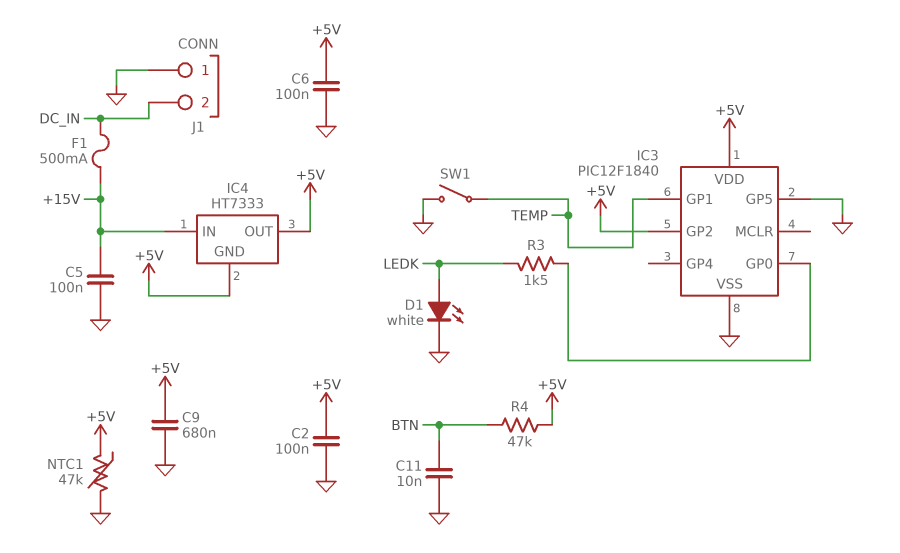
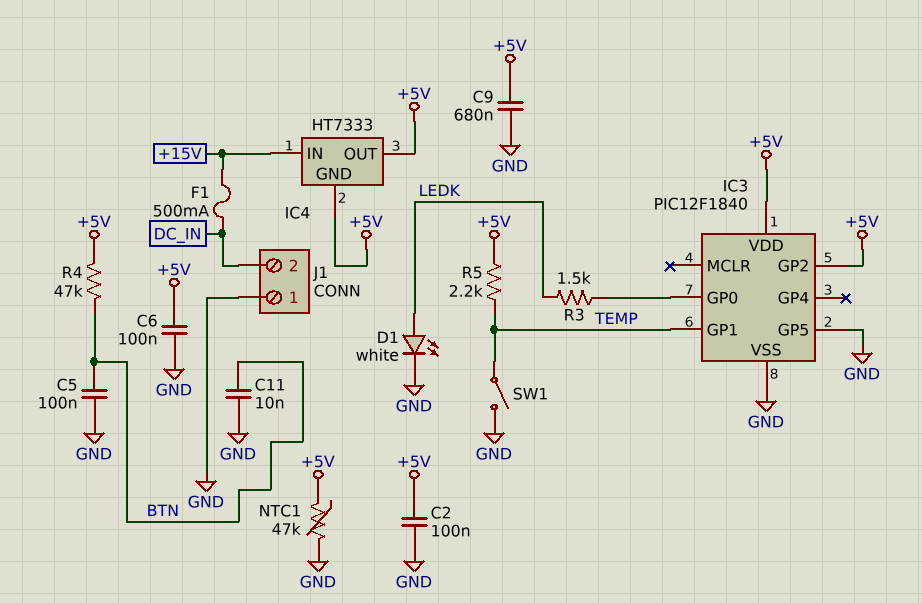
C5: 100nF (+15V, GND) -> 100nF (BTN, GND)
R5: none -> 2.2k (+5V, TEMP)

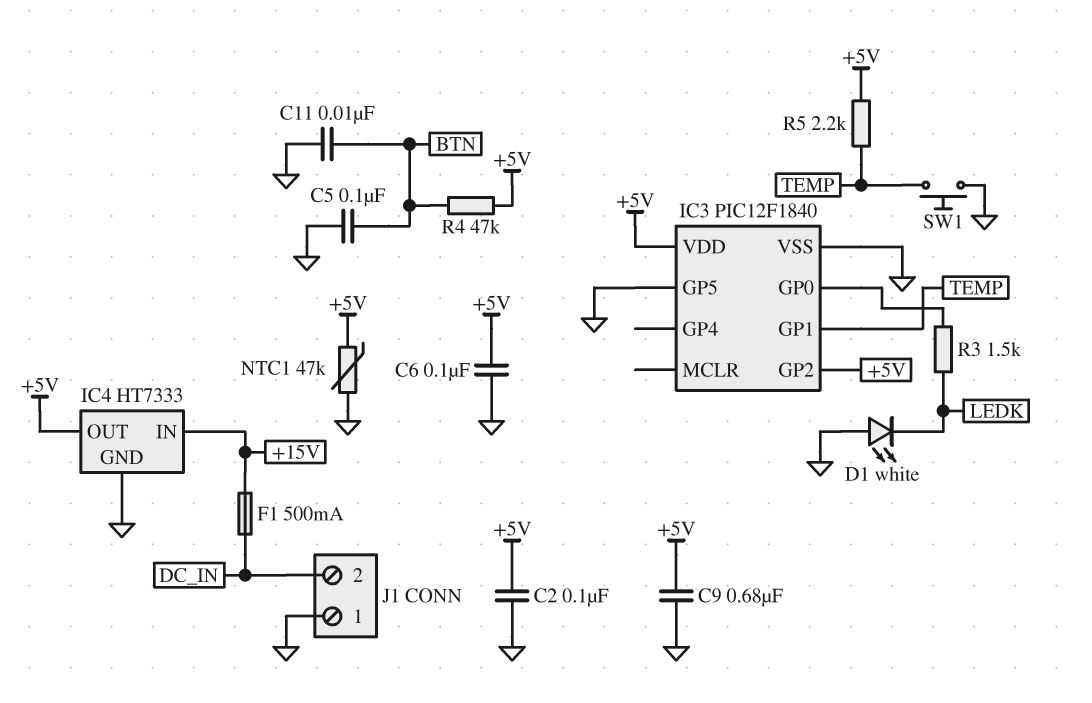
D1: LED white (A LEDK, K GND) -> LED white (A GND, K LEDK)
IC4 pin GND: +5V -> GND
SW1: switch (GND, TEMP) -> button (GND, TEMP)

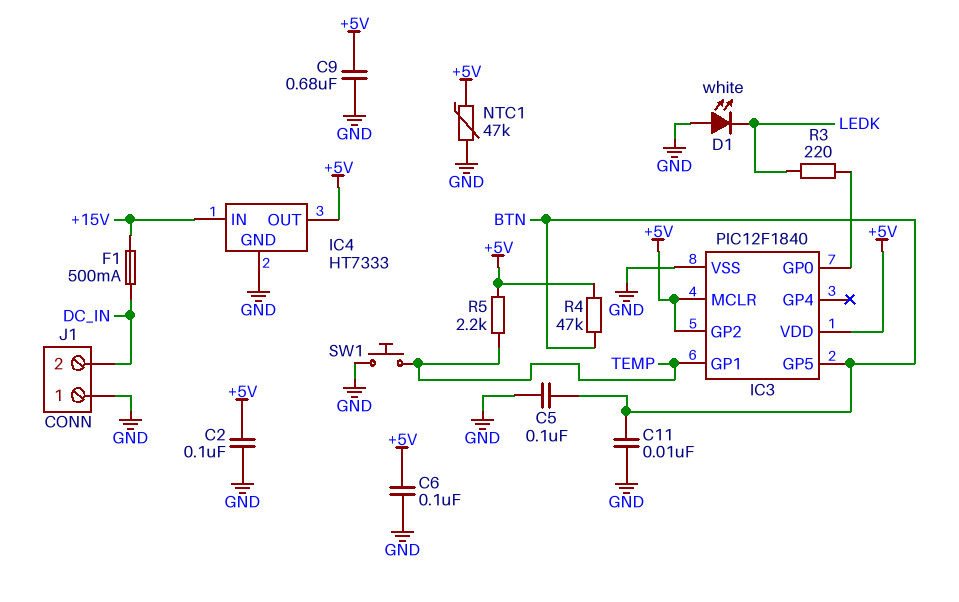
IC3 pin GP5: GND -> BTN
IC3 pin MCLR: none -> +5V
R3: 1.5k (IC3/GP0, LEDK) -> 220 (IC3/GP0, LEDK)

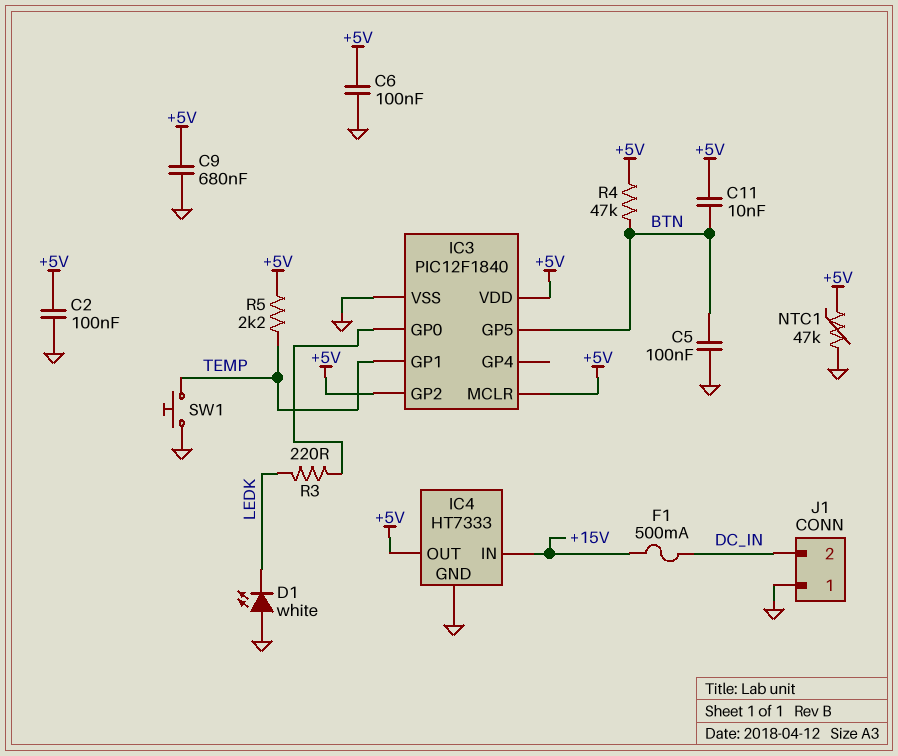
C11: 10nF (BTN, GND) -> 10nF (+5V, BTN)

